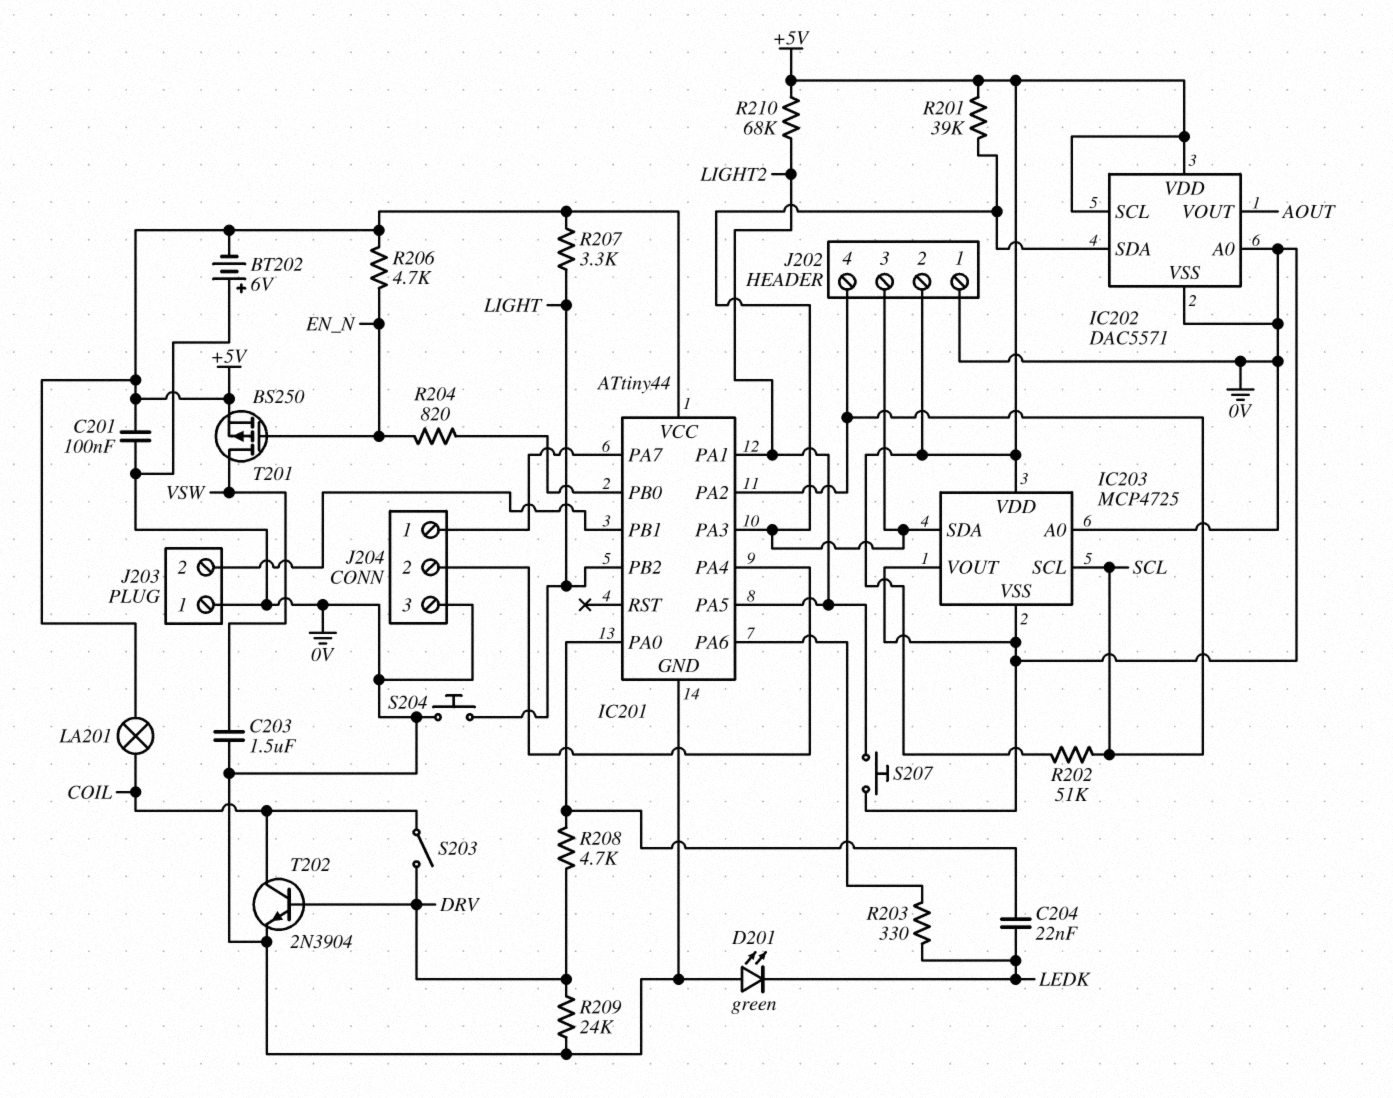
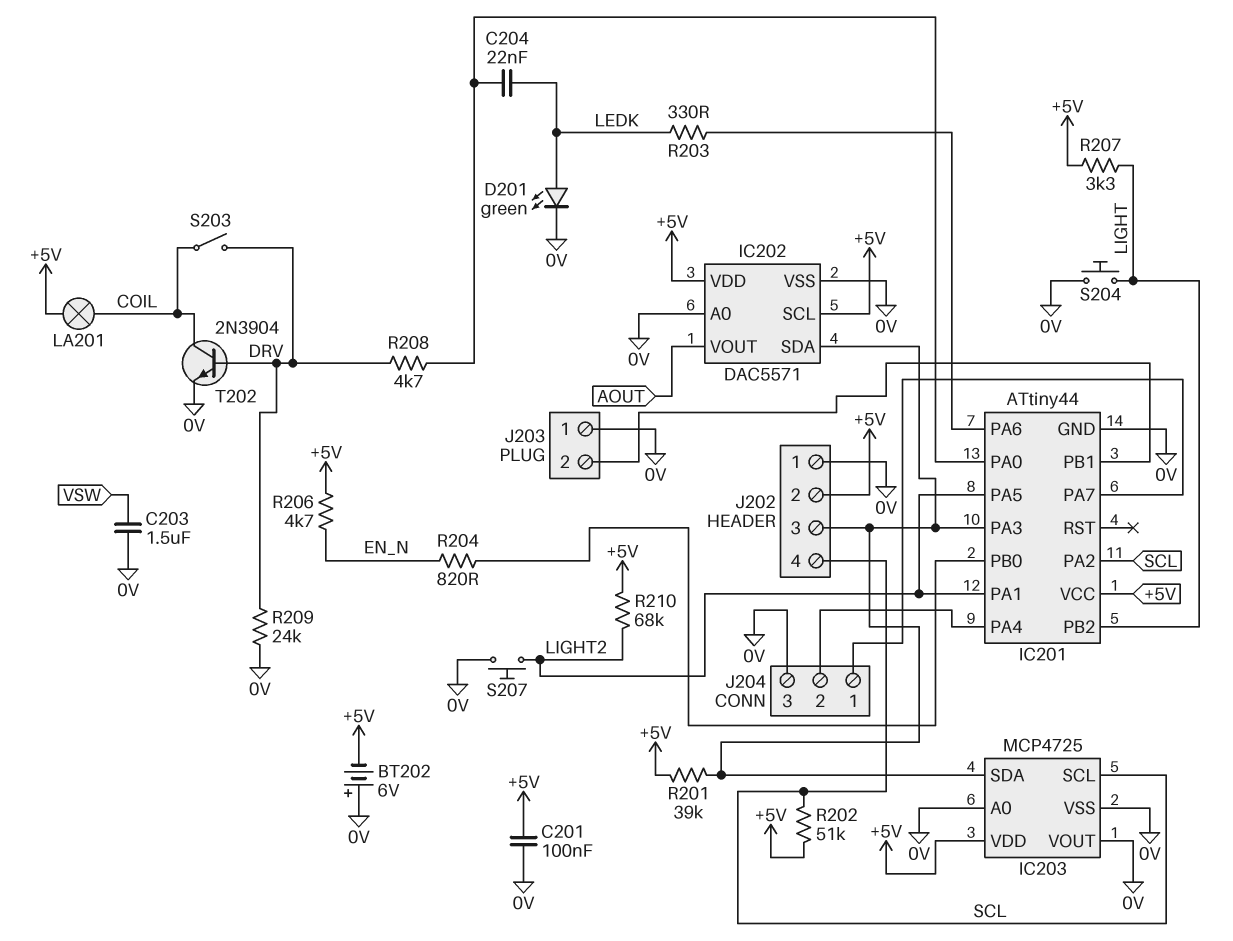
D201: LED green (A 0V, K LEDK) -> LED green (A LEDK, K 0V)
T201: PMOS BS250 (G EN_N, D VSW, S +5V) -> none

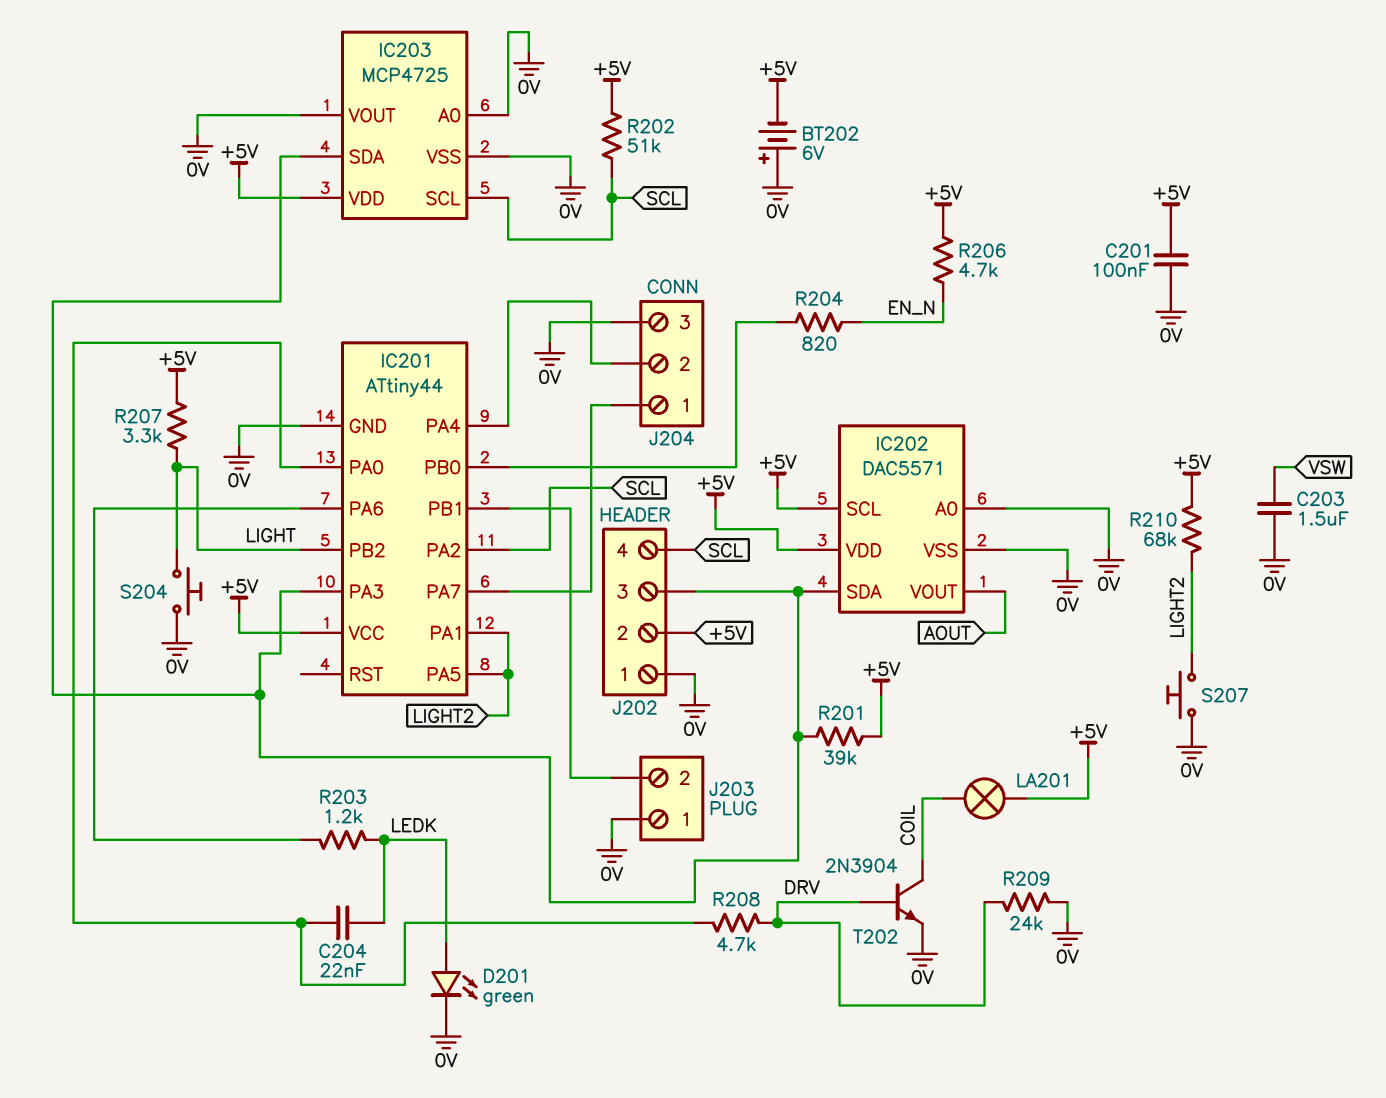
R203: 330 (IC201/PA6, LEDK) -> 1.2k (IC201/PA6, LEDK)
S203: switch (COIL, DRV) -> none

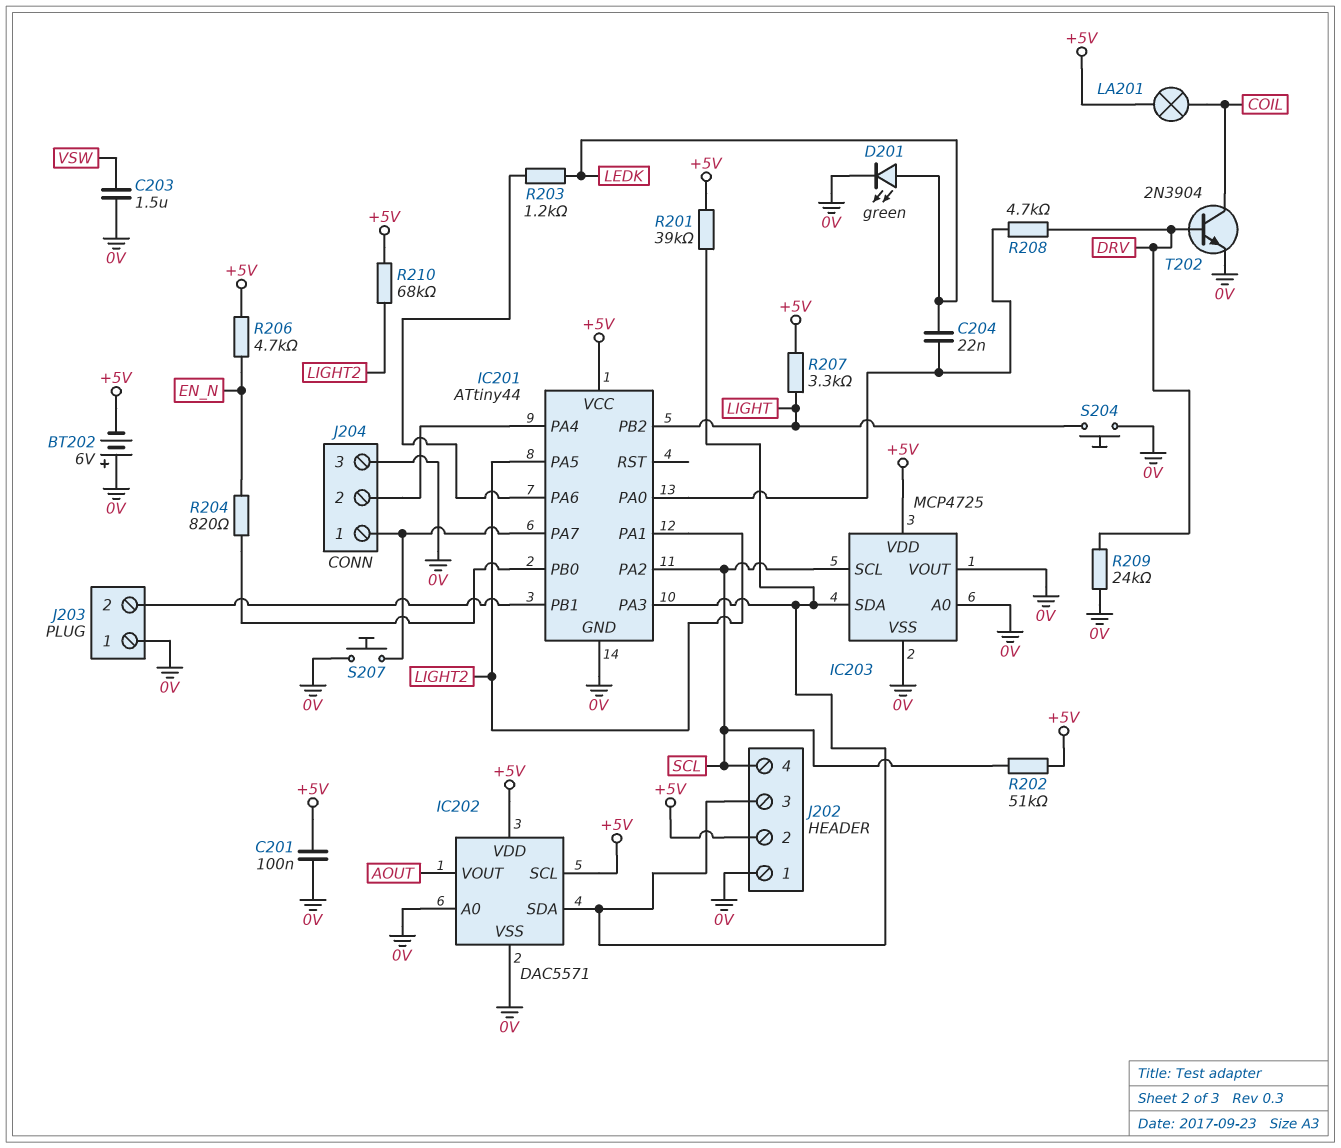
S207: button (0V, LIGHT2) -> button (0V, IC201/PA7)

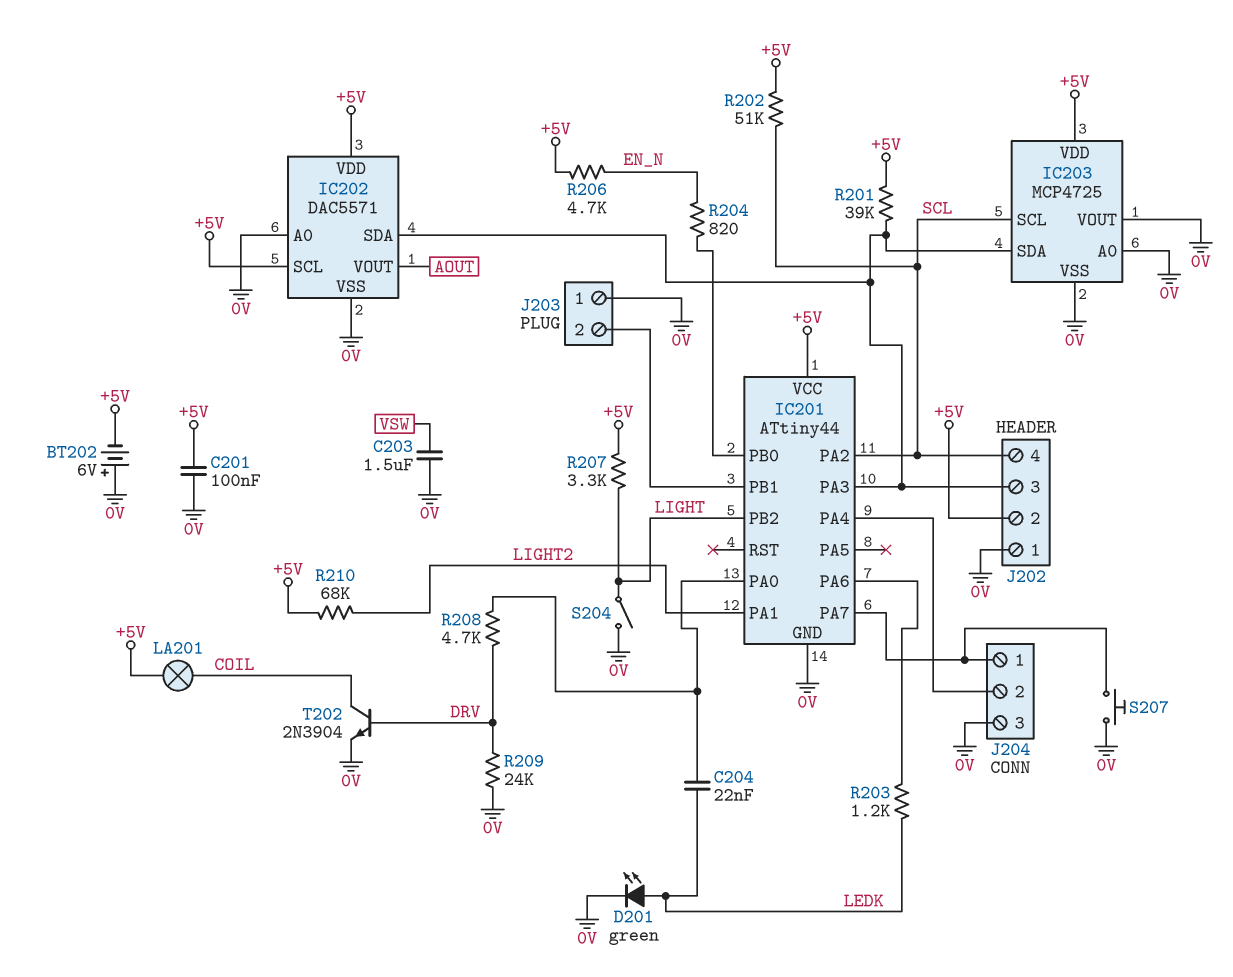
IC201 pin PA5: LIGHT2 -> none
S204: button (0V, LIGHT) -> switch (0V, LIGHT)

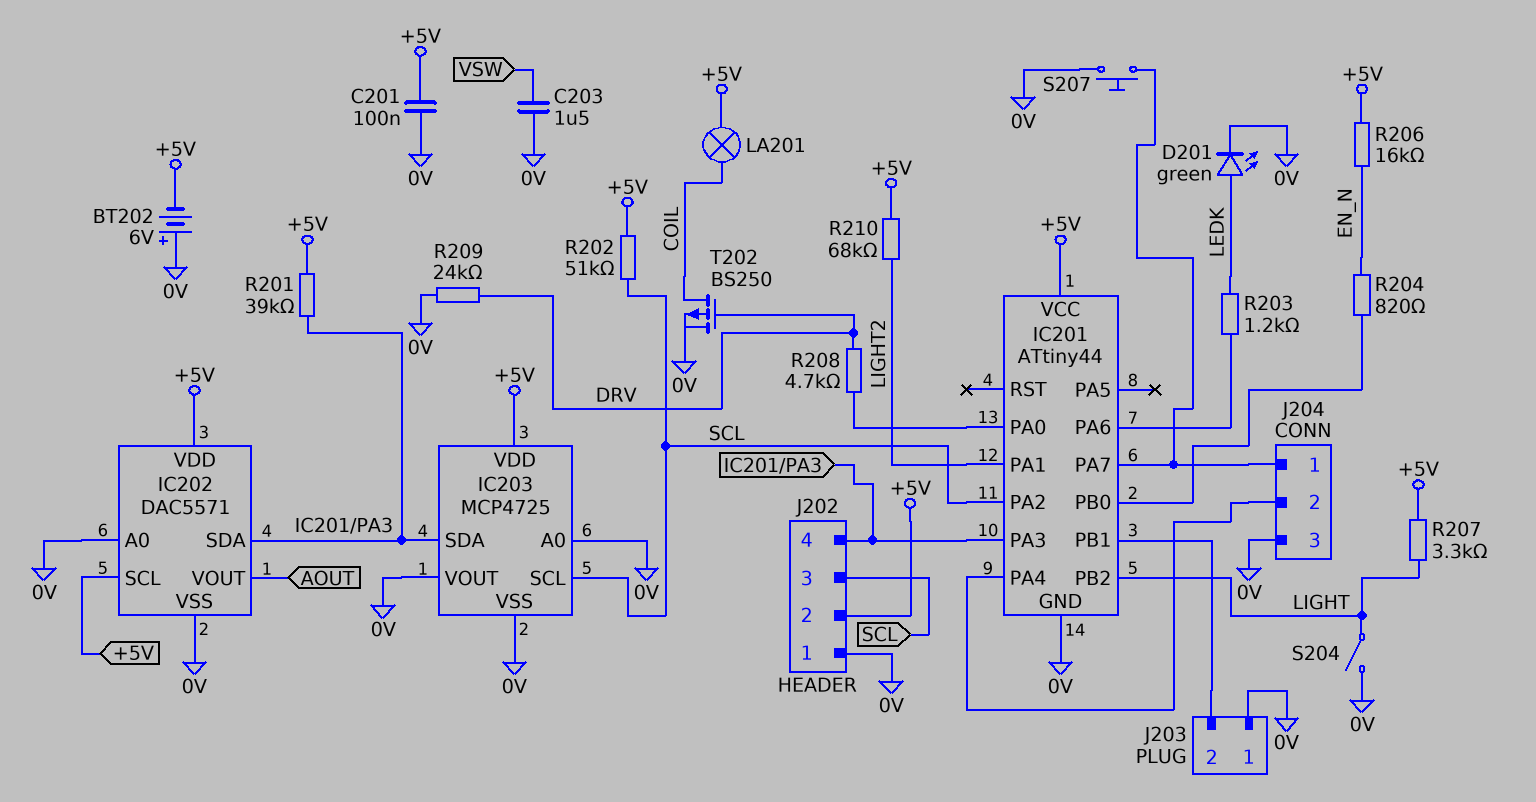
C204: 22nF (IC201/PA0, LEDK) -> none
J202 pin 3: IC201/PA3 -> SCL
J202 pin 4: SCL -> IC201/PA3
R206: 4.7k (+5V, EN_N) -> 16k (+5V, EN_N)
T202: NPN 2N3904 (B DRV, C COIL, E 0V) -> PMOS BS250 (G DRV, D COIL, S 0V)

